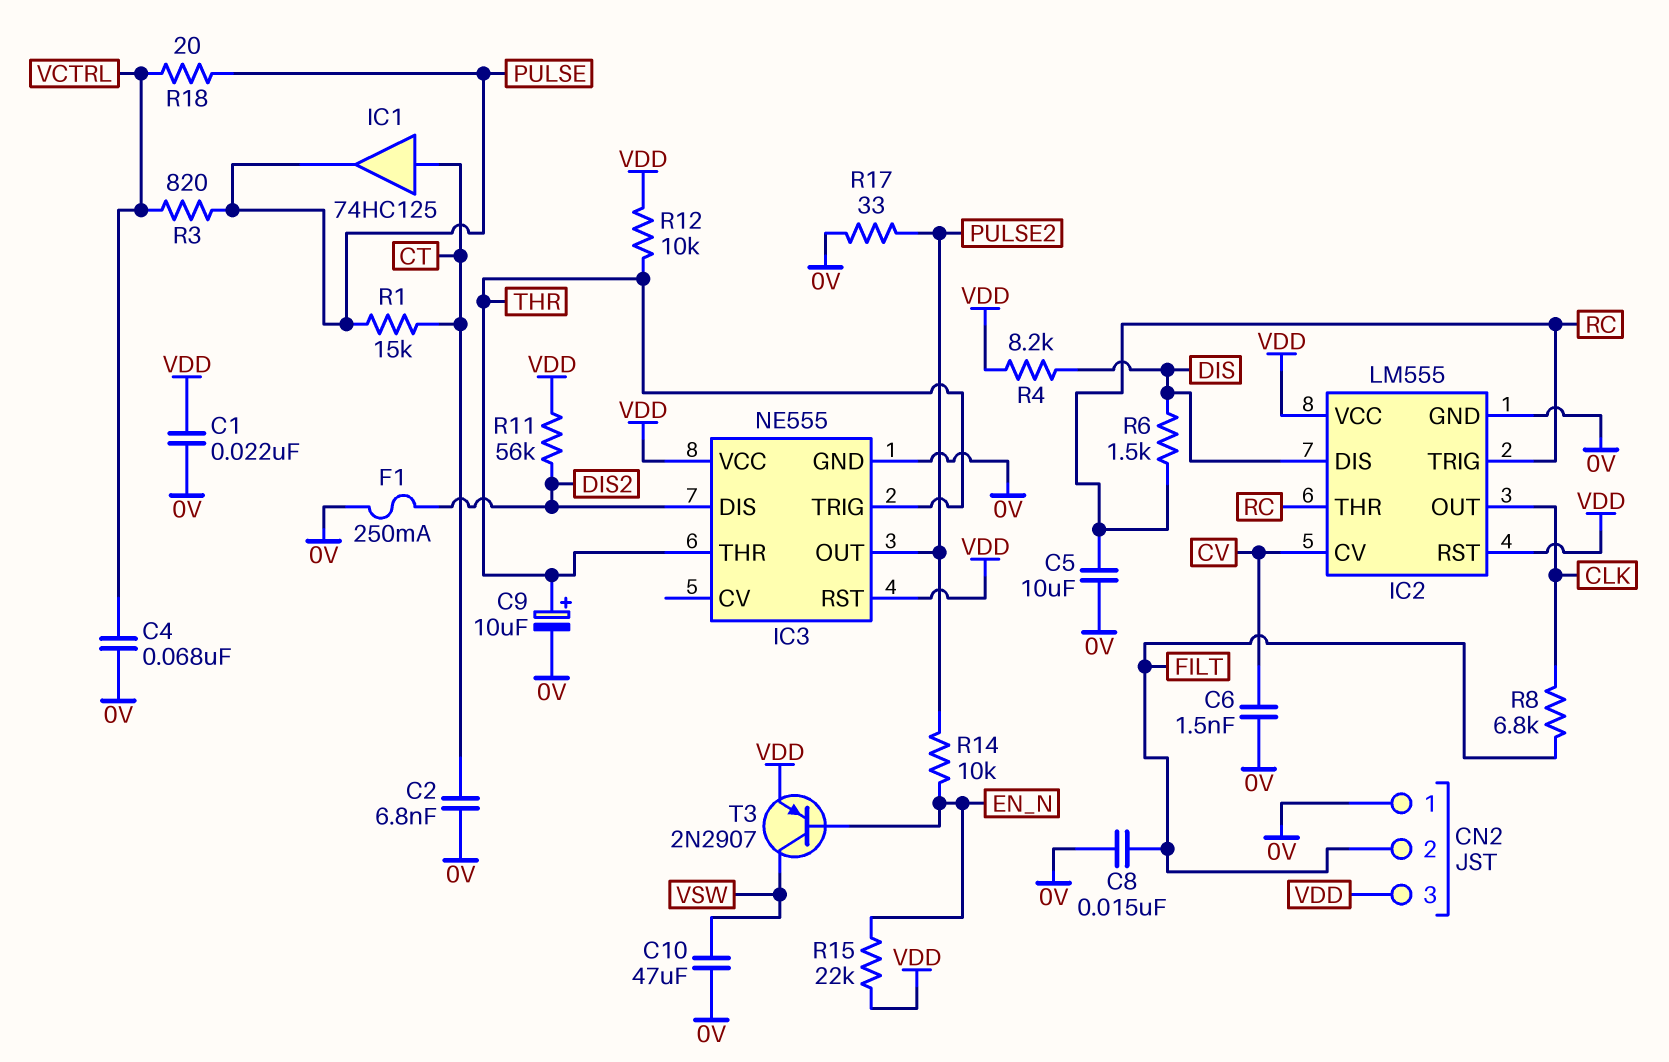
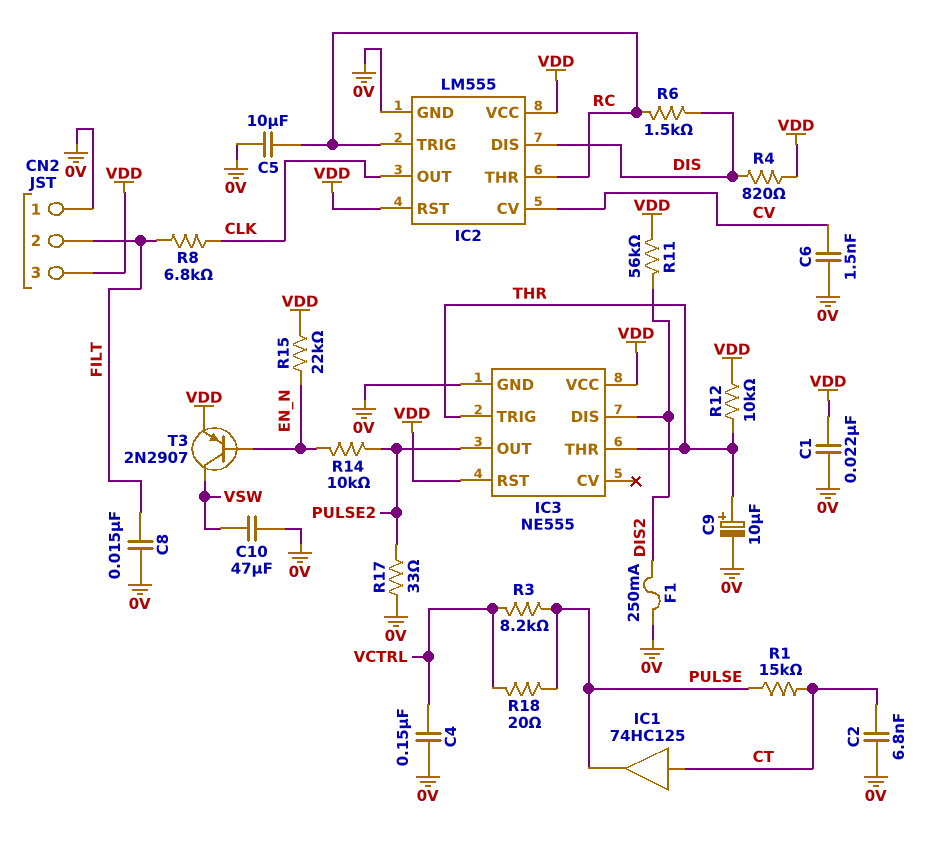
C4: 68nF (0V, VCTRL) -> 150nF (0V, VCTRL)
R3: 820 (PULSE, VCTRL) -> 8.2k (PULSE, VCTRL)
R4: 8.2k (DIS, VDD) -> 820 (DIS, VDD)

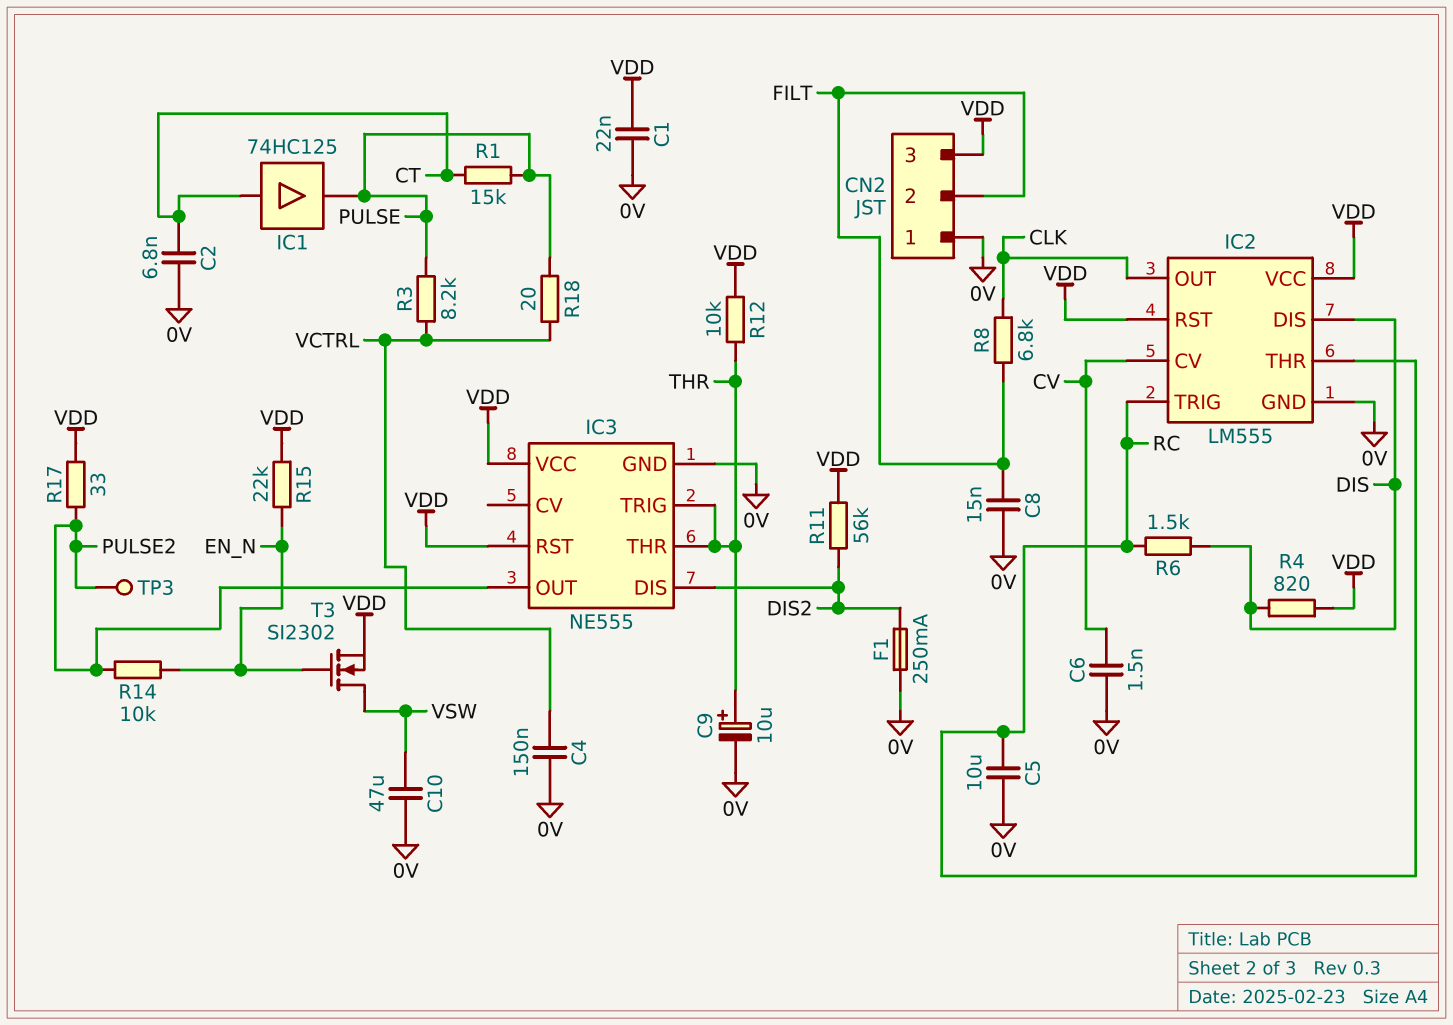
R17: 33 (0V, PULSE2) -> 33 (PULSE2, VDD)
T3: PNP 2N2907 (B EN_N, C VSW, E VDD) -> NMOS SI2302 (G EN_N, D VSW, S VDD)
TP3: none -> test point (PULSE2)

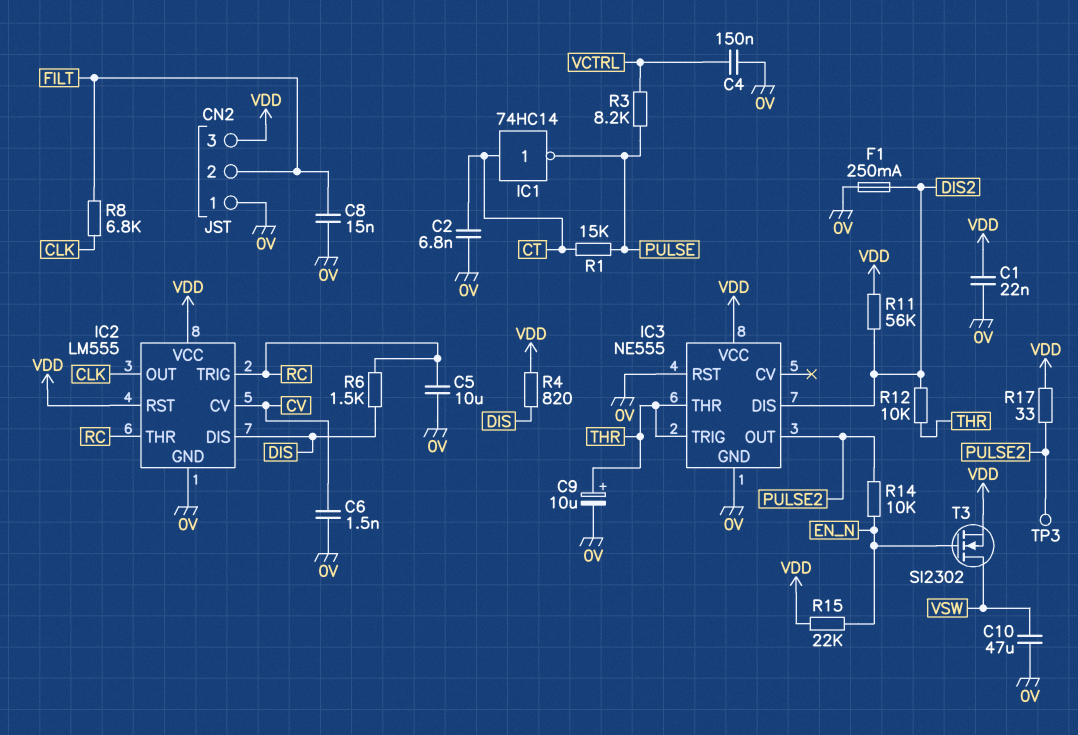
IC1: buffer 74HC125 (in CT, out PULSE) -> NOT 74HC14 (in CT, out PULSE)
IC3 pin RST: VDD -> 0V
R12: 10k (THR, VDD) -> 10k (DIS2, THR)
R18: 20 (PULSE, VCTRL) -> none

